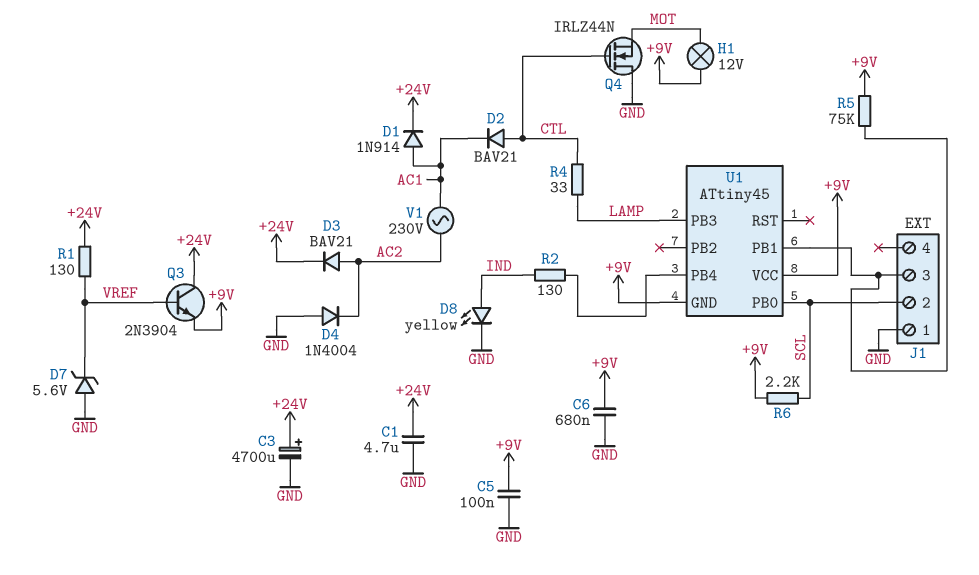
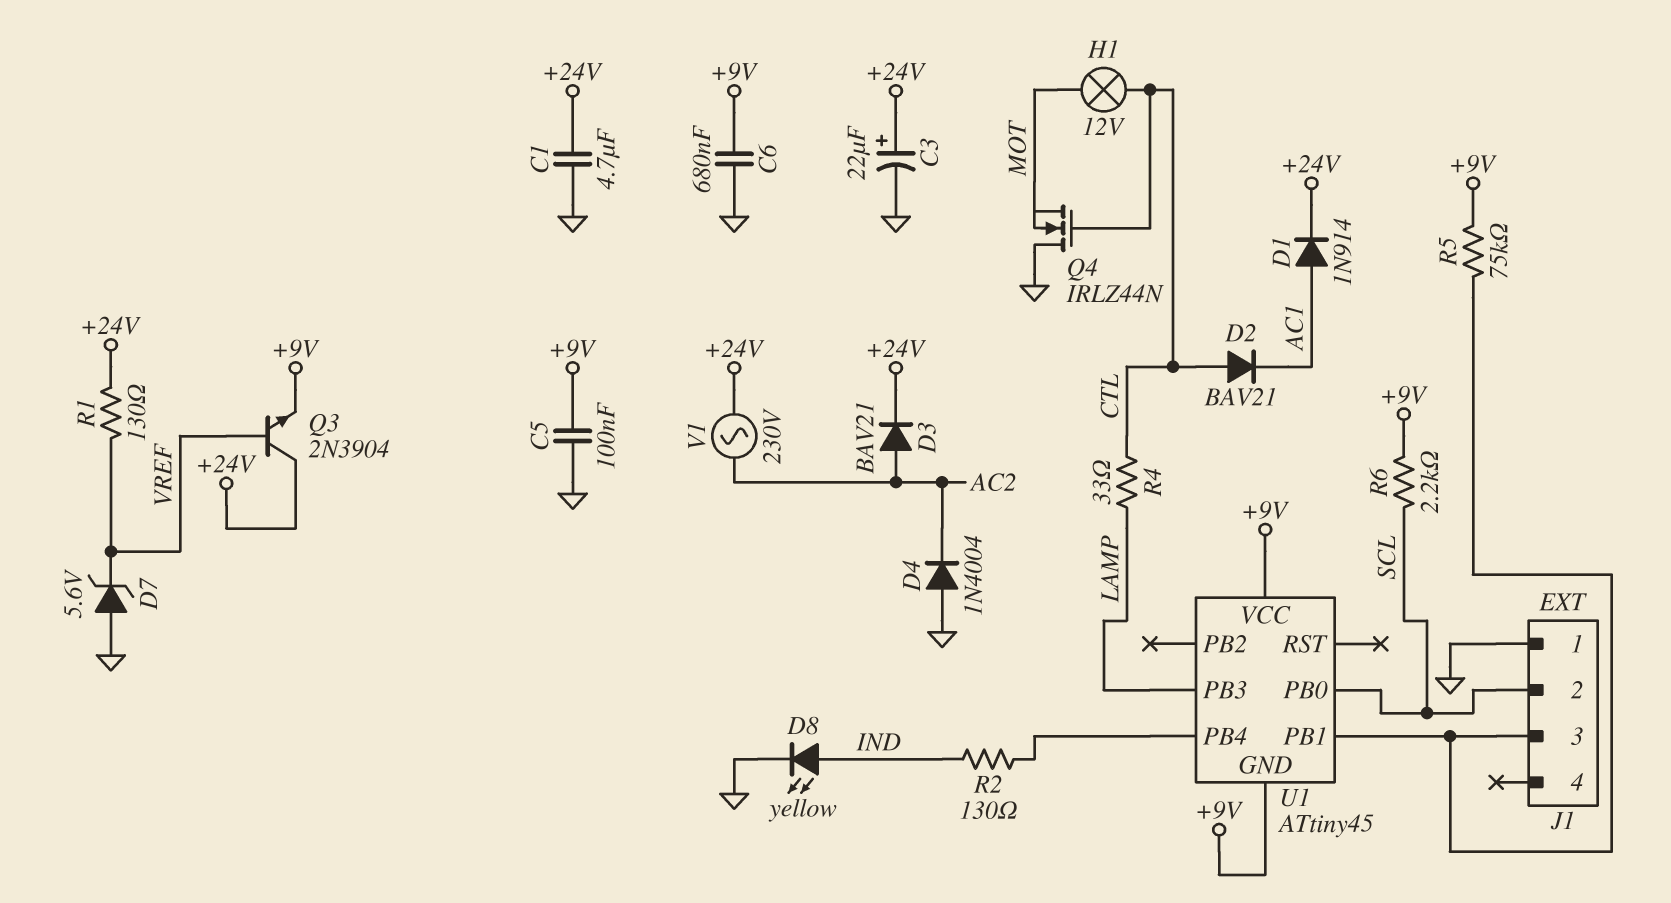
C3: 4700uF (plus +24V, minus GND) -> 22uF (plus +24V, minus GND)
H1: lamp 12V (+9V, MOT) -> lamp 12V (CTL, MOT)
V1: AC 230V (AC1, AC2) -> AC 230V (+24V, AC2)

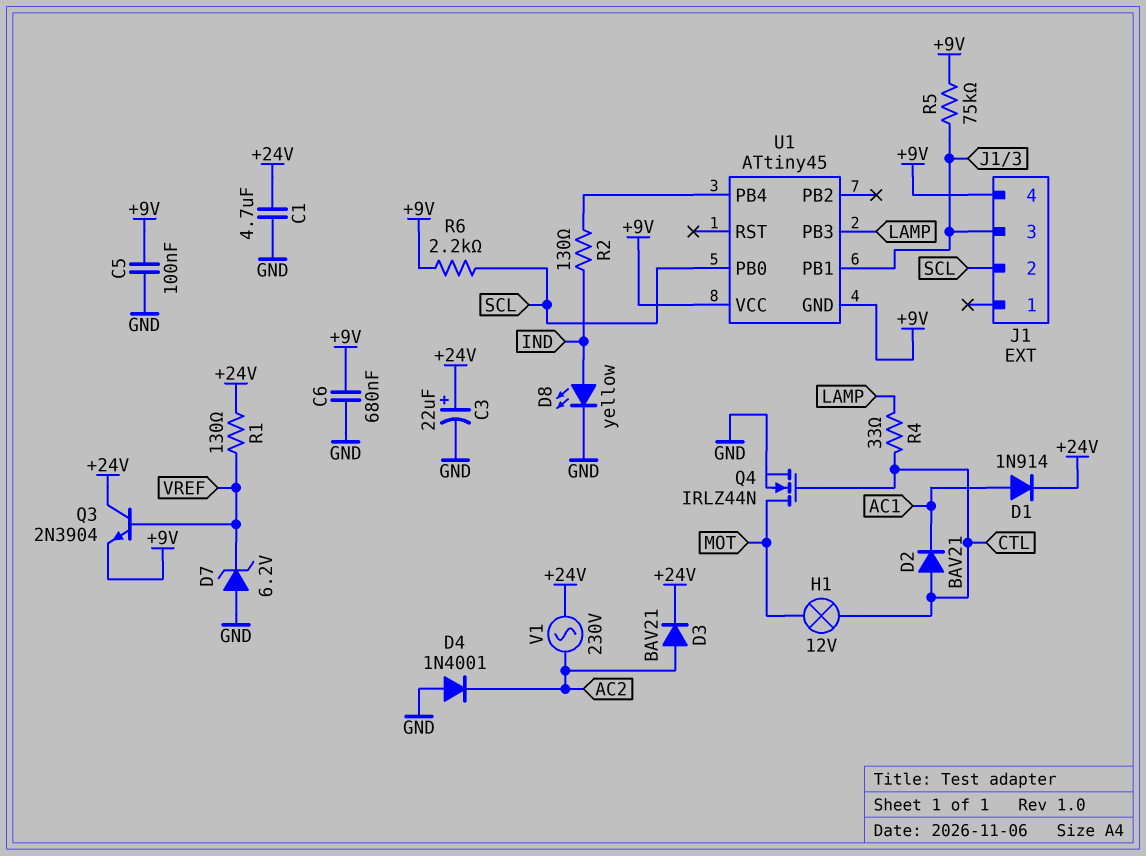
D4: diode 1N4004 (A GND, K AC2) -> diode 1N4001 (A GND, K AC2)
D7: zener 5.6V (A GND, K VREF) -> zener 6.2V (A GND, K VREF)
J1 pin 1: GND -> none
J1 pin 4: none -> +9V
Q4: NMOS IRLZ44N (G CTL, D GND, S MOT) -> NMOS IRLZ44N (G CTL, D MOT, S GND)

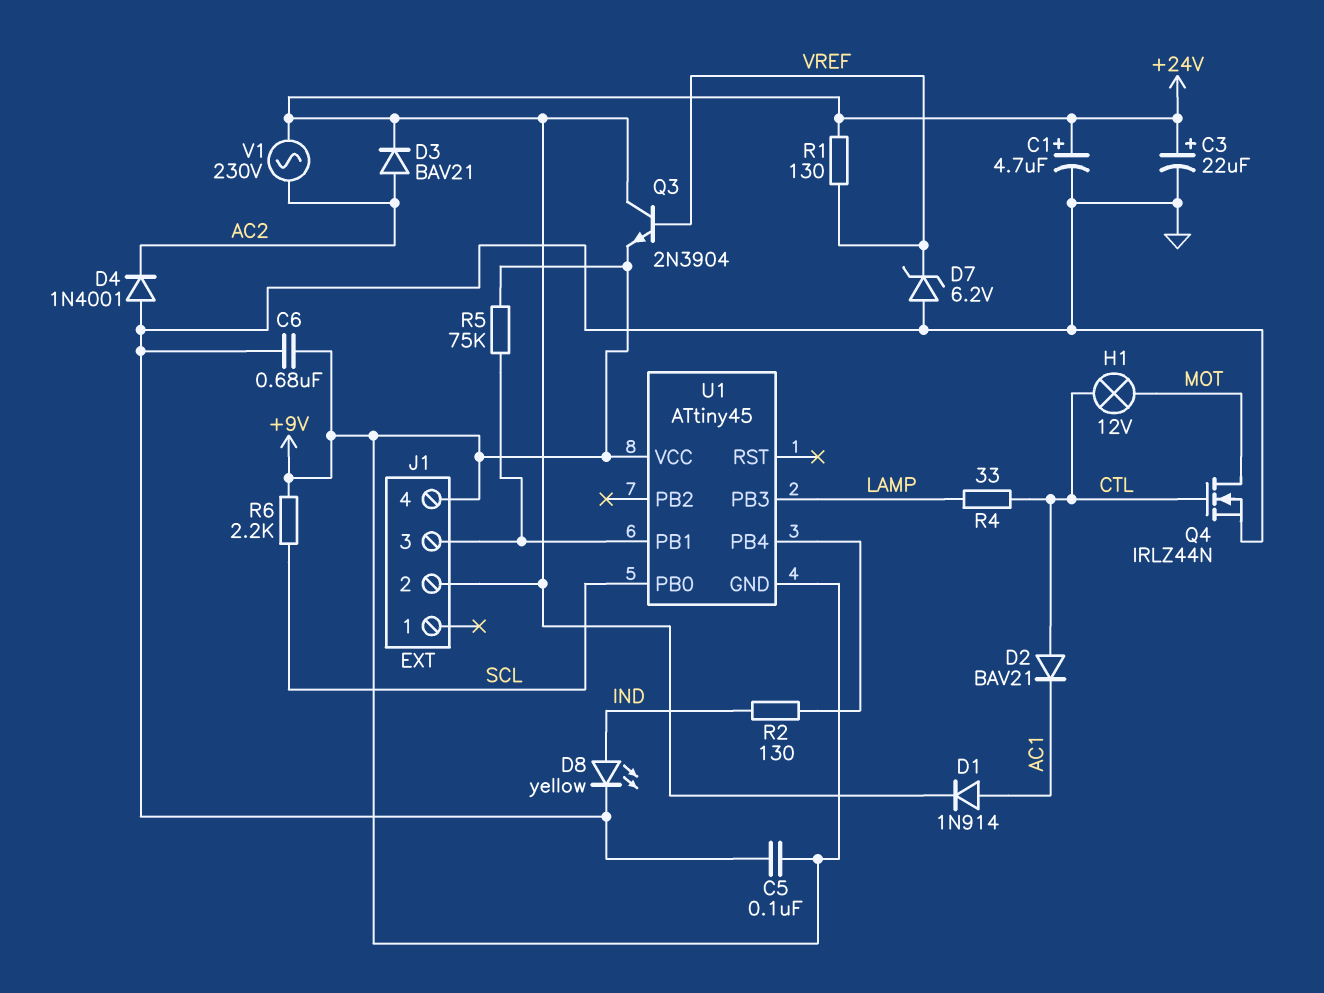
C1: 4.7uF (+24V, GND) -> 4.7uF (plus +24V, minus GND)
J1 pin 2: SCL -> +24V

